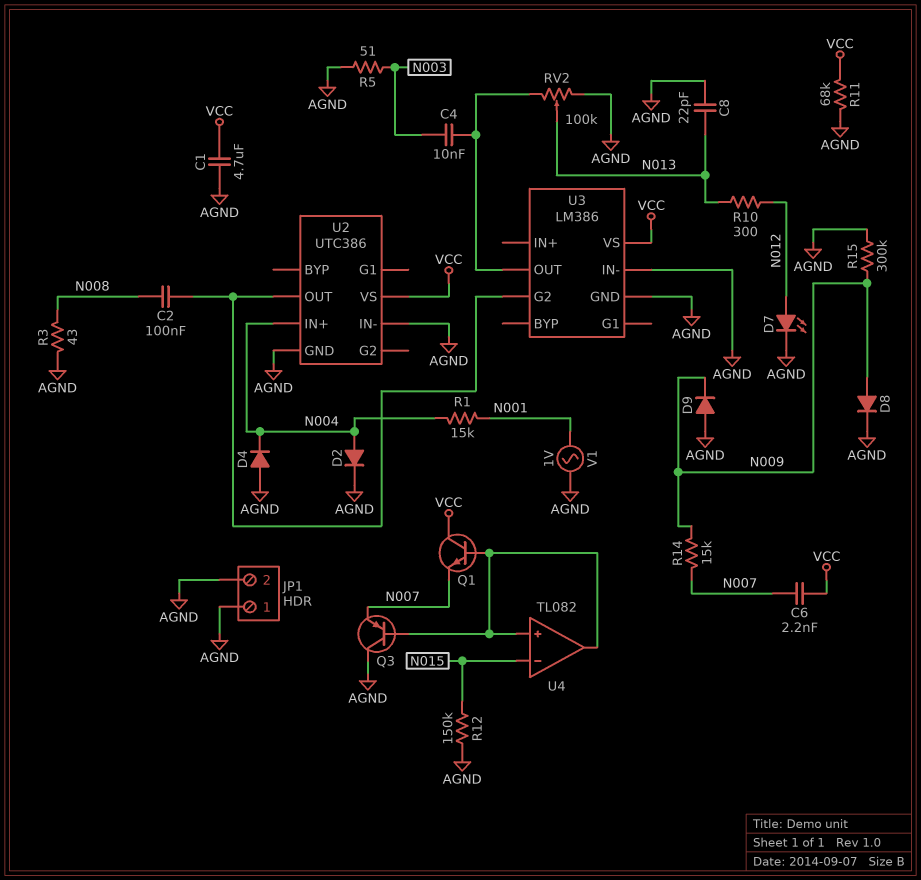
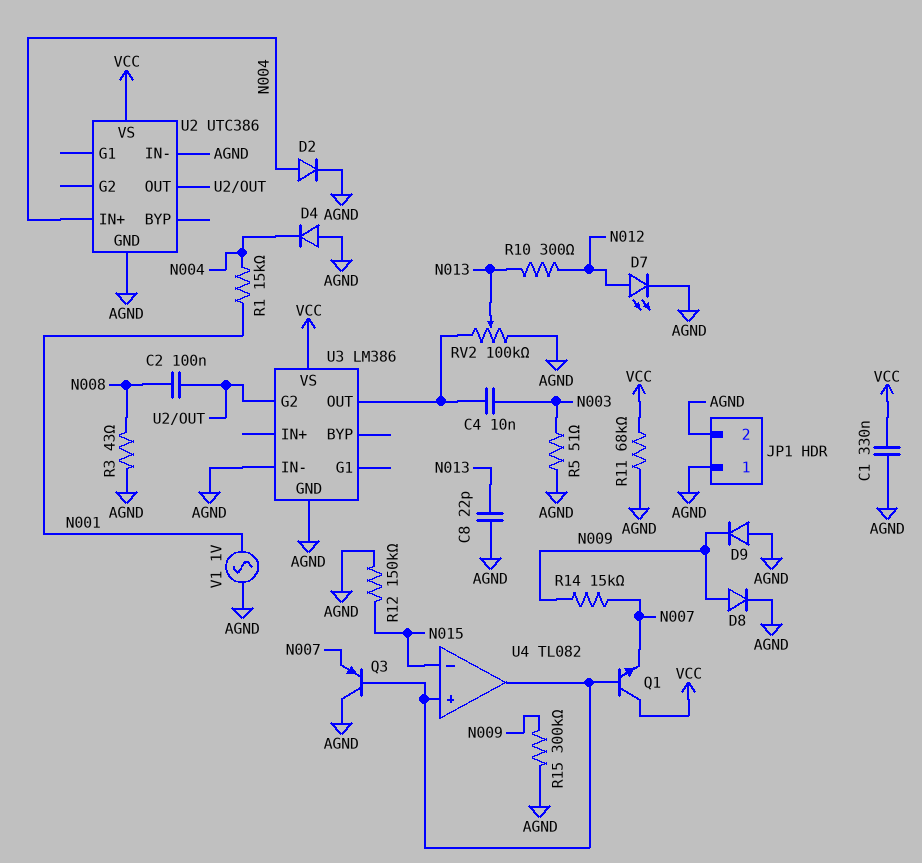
C1: 4.7uF (AGND, VCC) -> 330nF (AGND, VCC)
C6: 2.2nF (N007, VCC) -> none

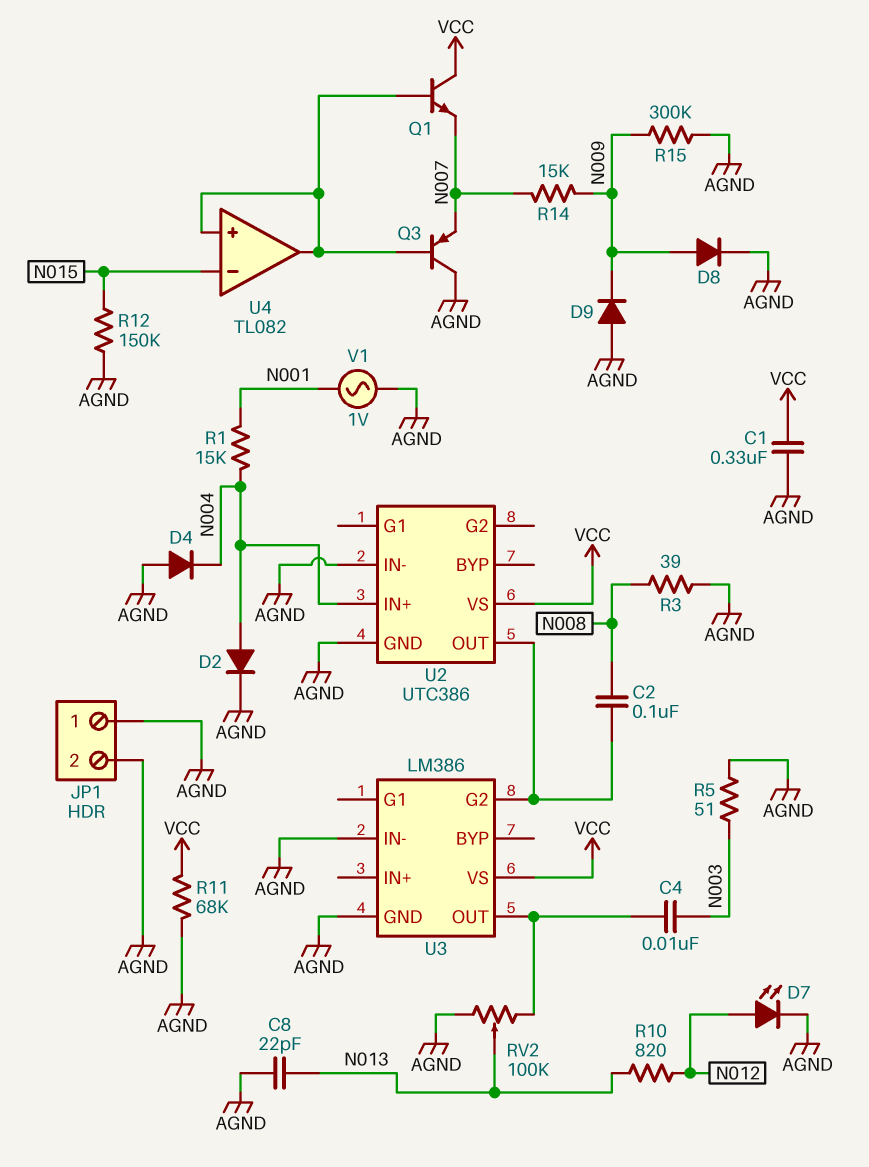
R3: 43 (AGND, N008) -> 39 (AGND, N008)
R10: 300 (N012, N013) -> 820 (N012, N013)

